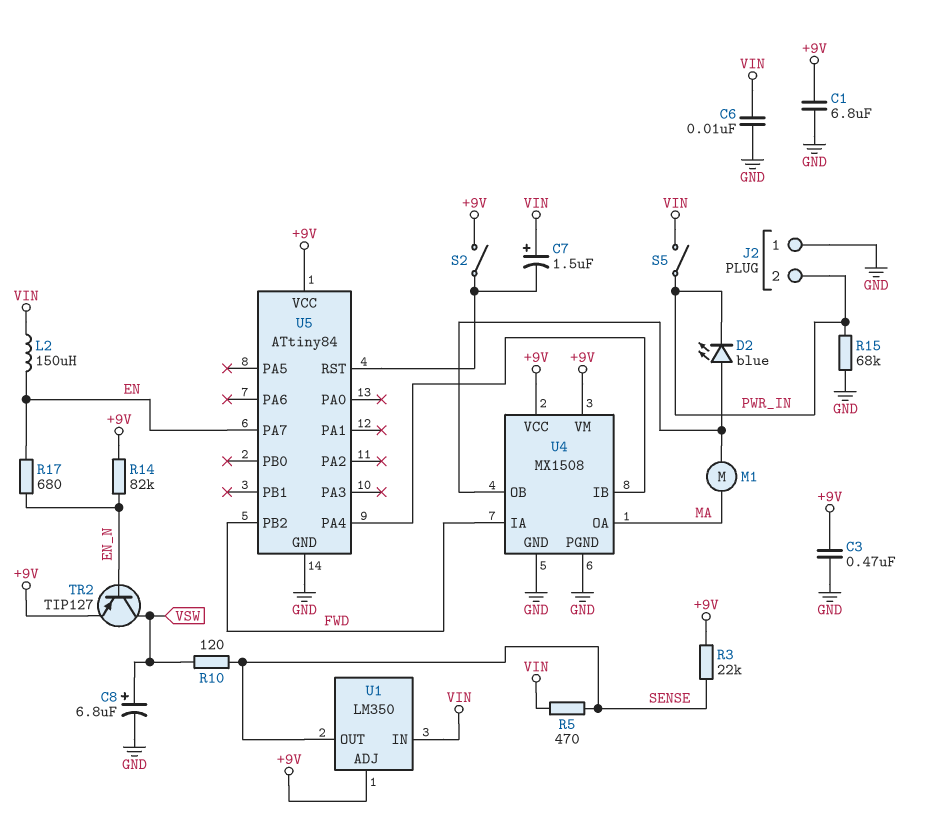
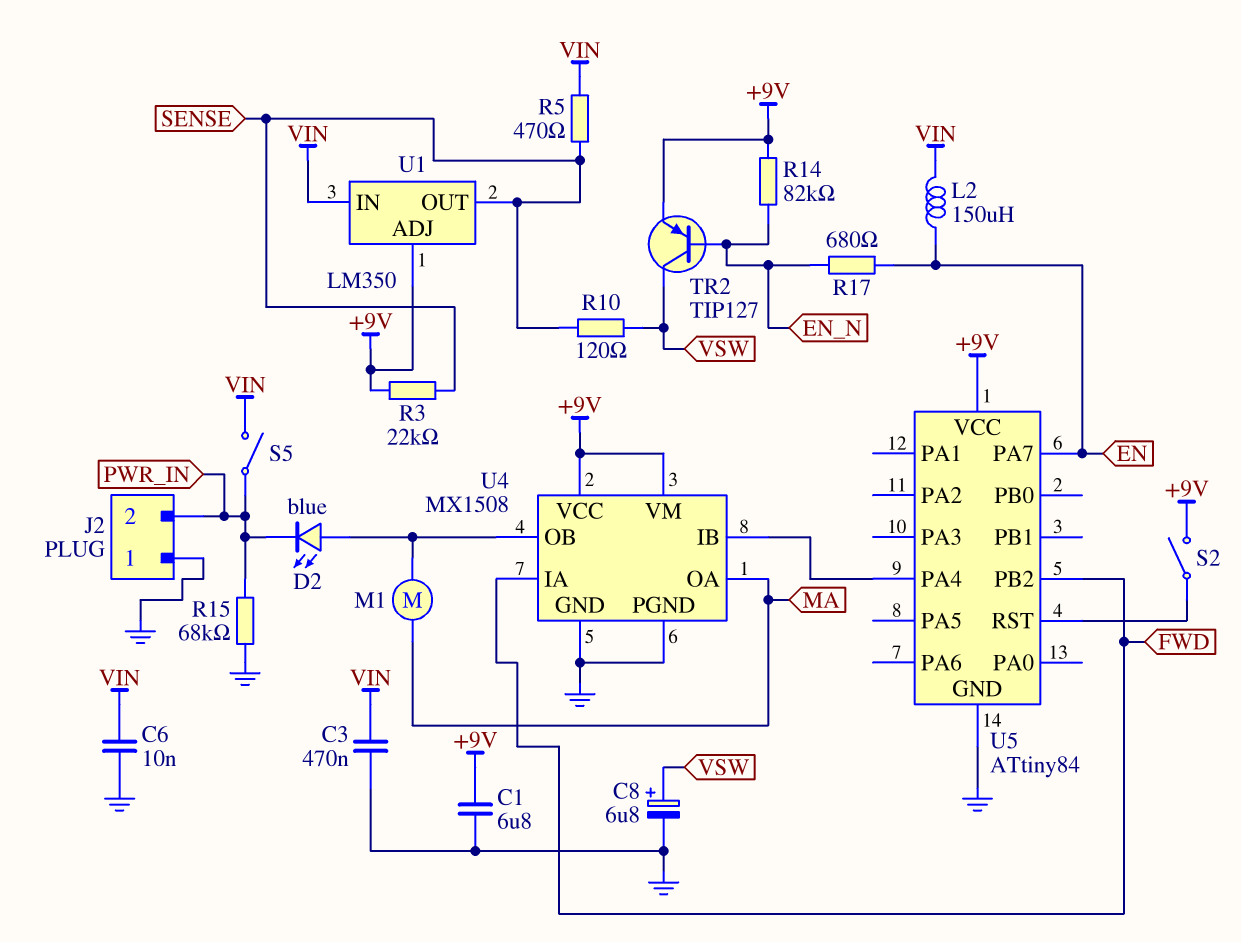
C3: 470nF (+9V, GND) -> 470nF (GND, VIN)
C7: 1.5uF (plus VIN, minus U5/RST) -> none

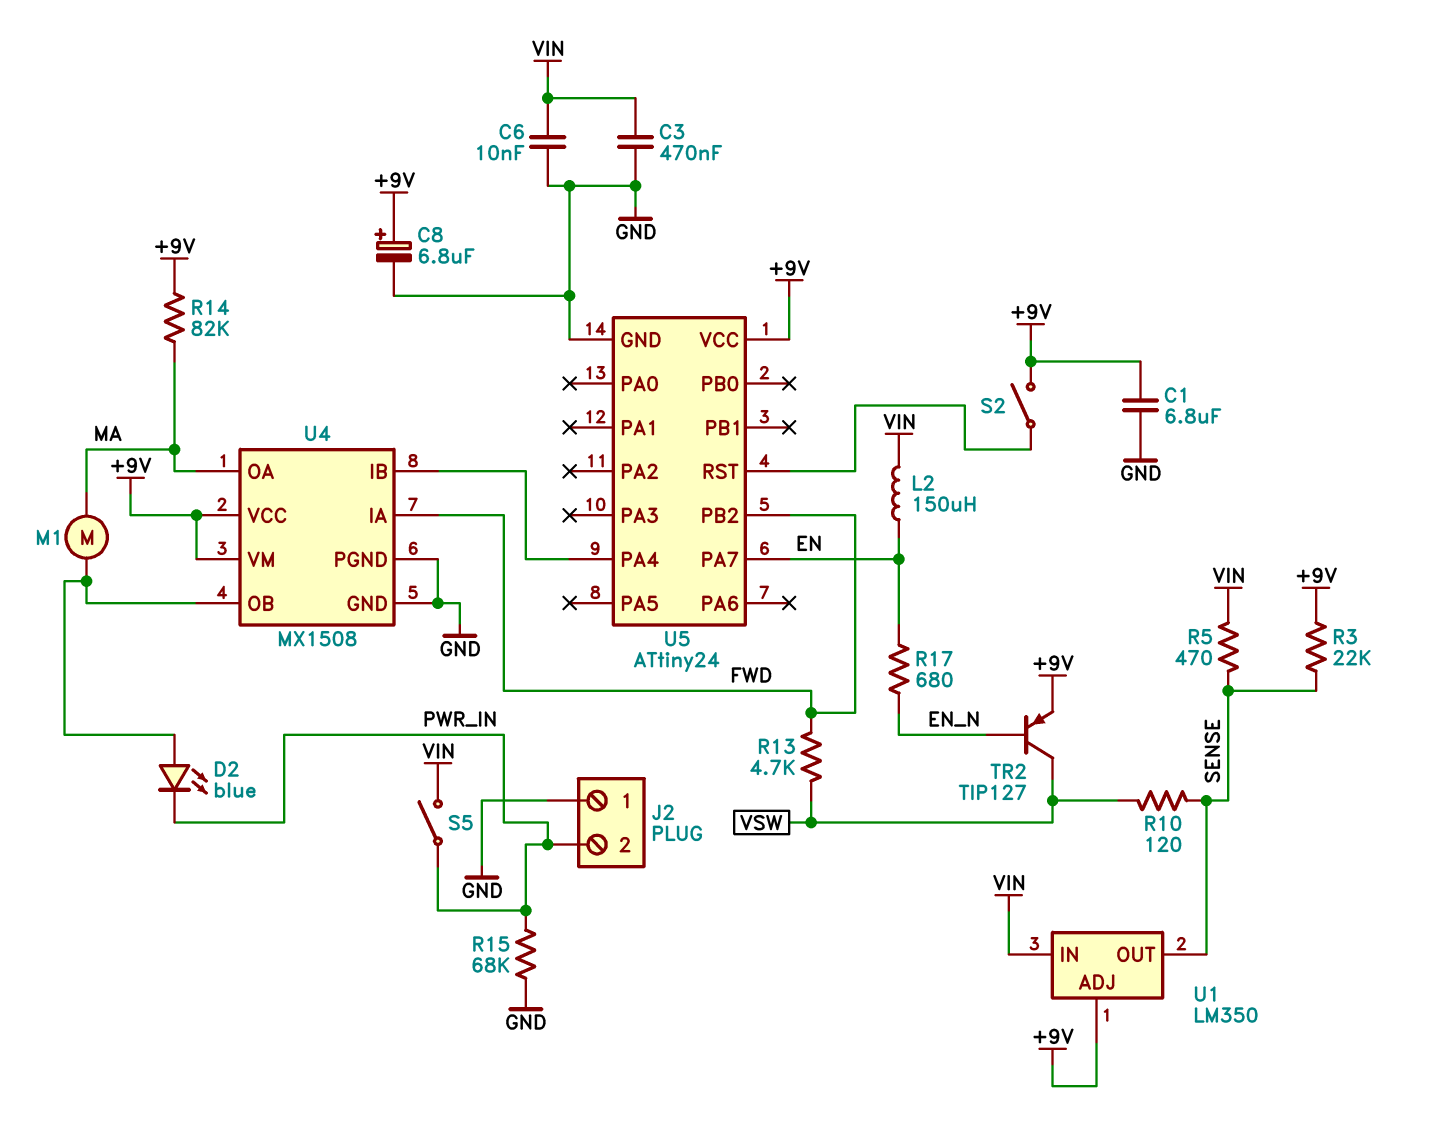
C8: 6.8uF (plus VSW, minus GND) -> 6.8uF (plus +9V, minus GND)
R13: none -> 4.7k (FWD, VSW)
R14: 82k (+9V, EN_N) -> 82k (+9V, MA)
U5: ATtiny84 -> ATtiny24

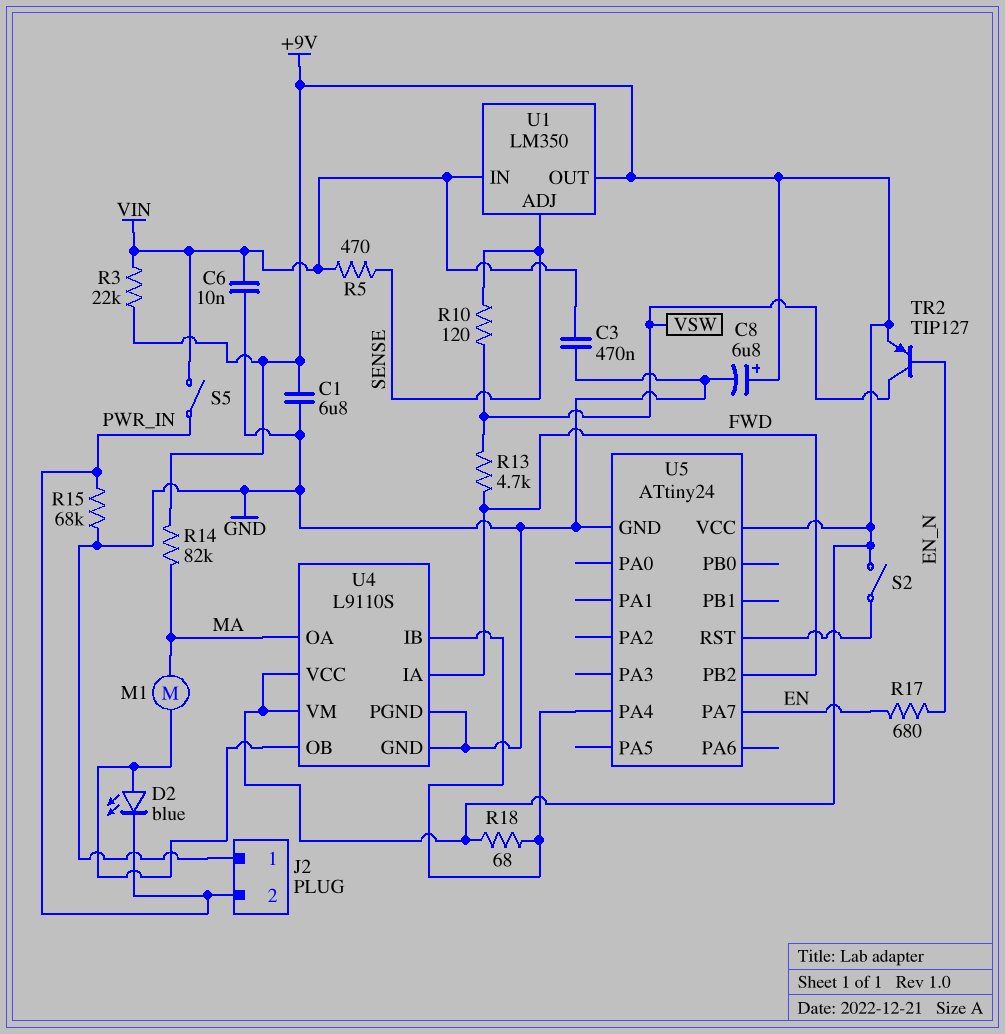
L2: 150uH (EN, VIN) -> none
R3: 22k (+9V, SENSE) -> 22k (+9V, VIN)
R18: none -> 68 (+9V, U4/IB)
U1 pin ADJ: +9V -> SENSE
U1 pin OUT: SENSE -> +9V
U4: MX1508 -> L9110S

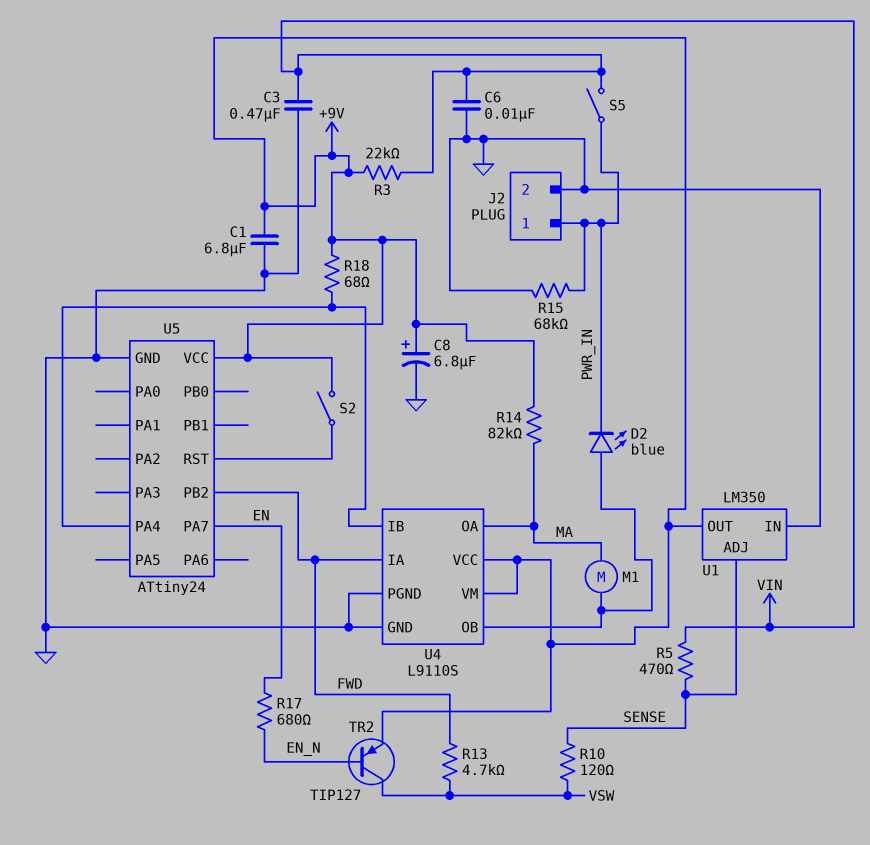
J2 pin 1: GND -> PWR_IN
J2 pin 2: PWR_IN -> GND
U1 pin IN: VIN -> GND

